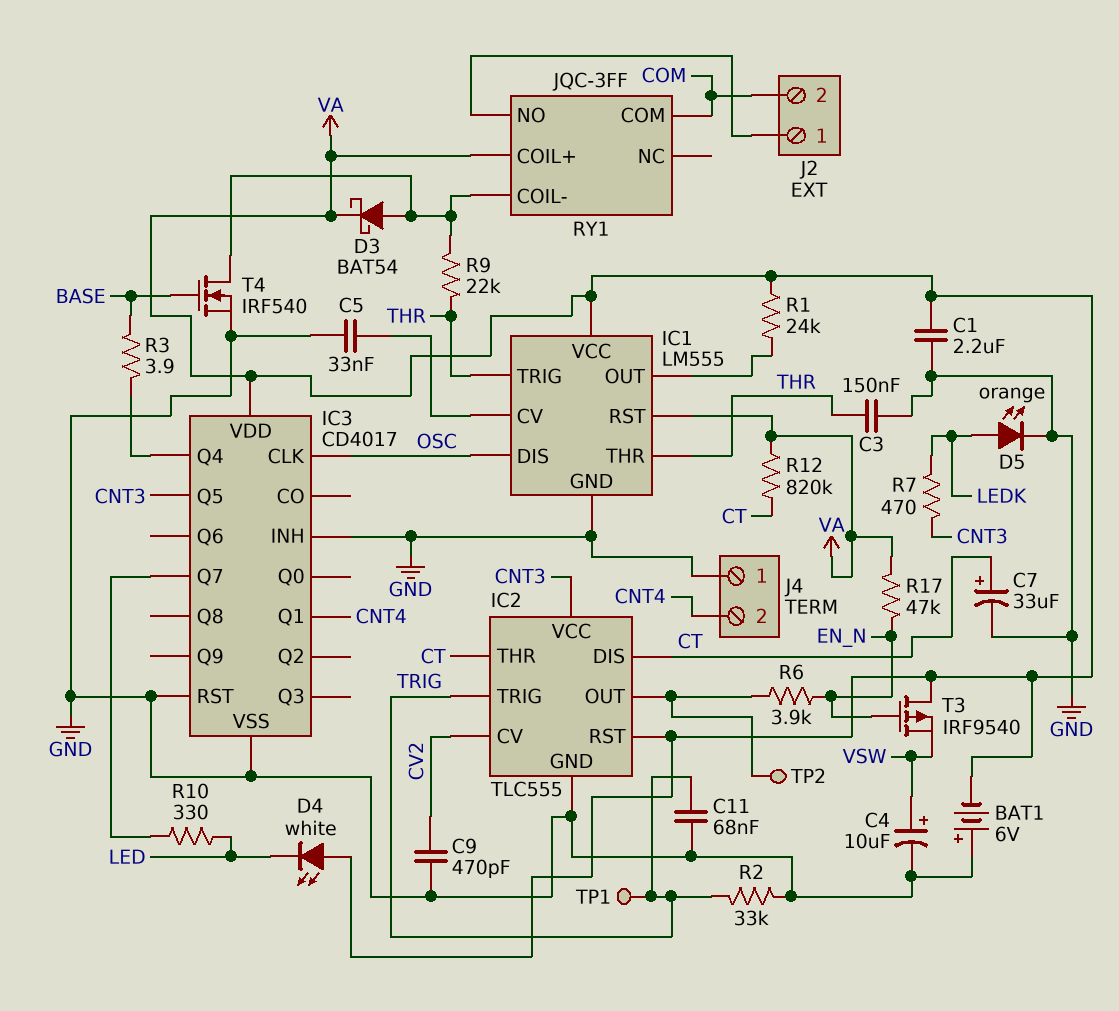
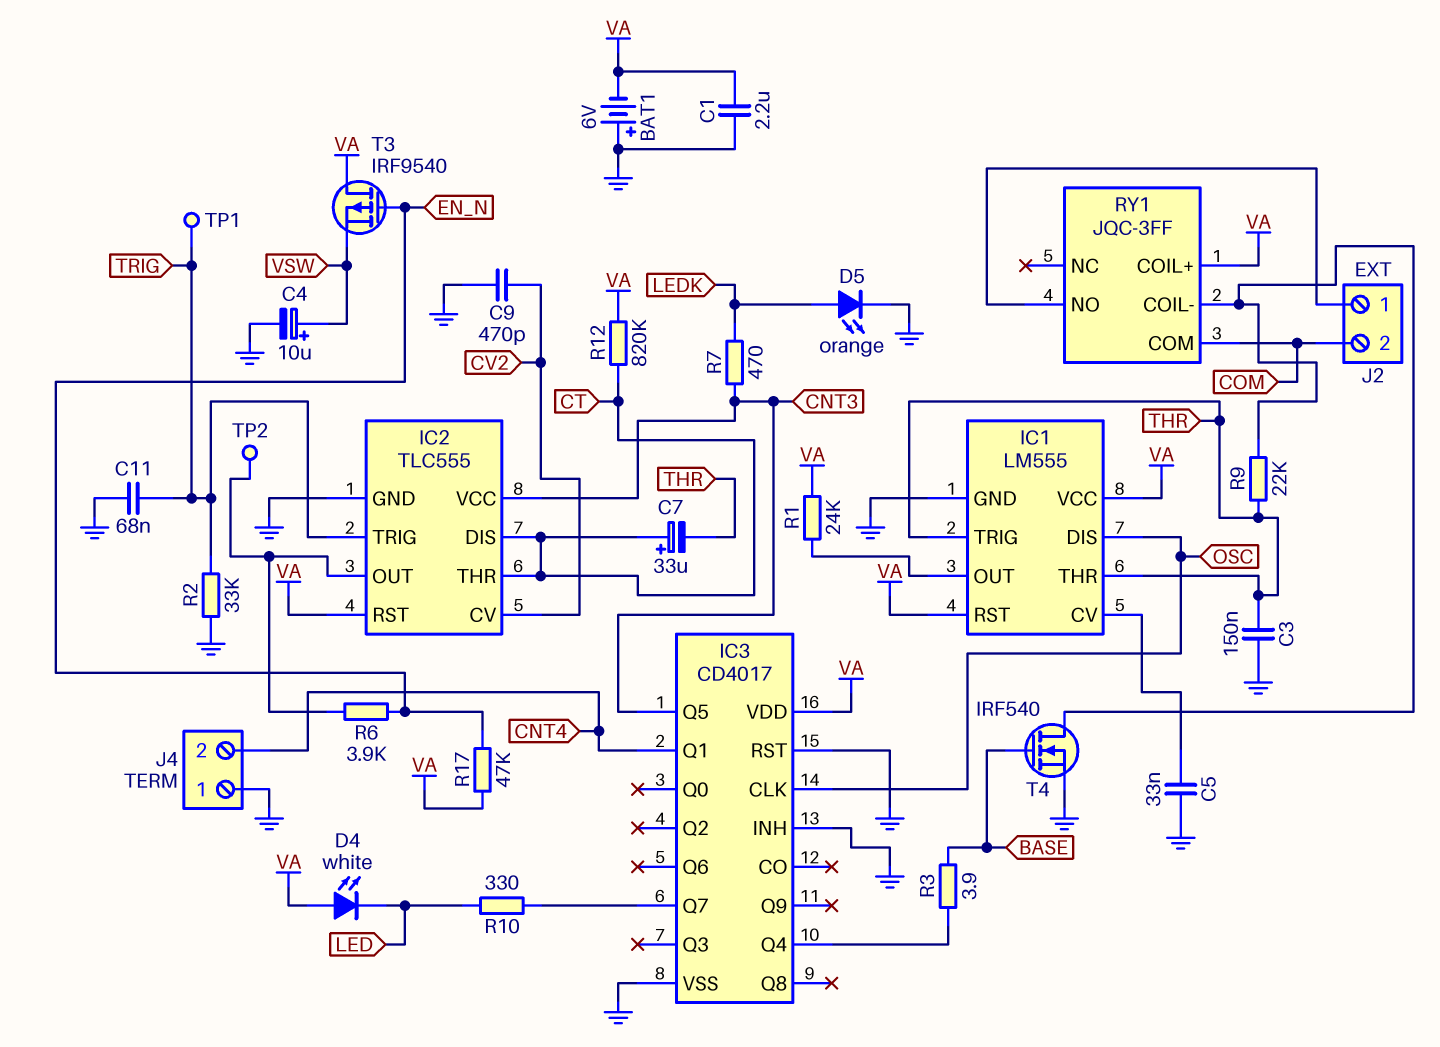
C7: 33uF (plus CT, minus GND) -> 33uF (plus CT, minus THR)
D3: schottky BAT54 (A RY1/COIL-, K VA) -> none

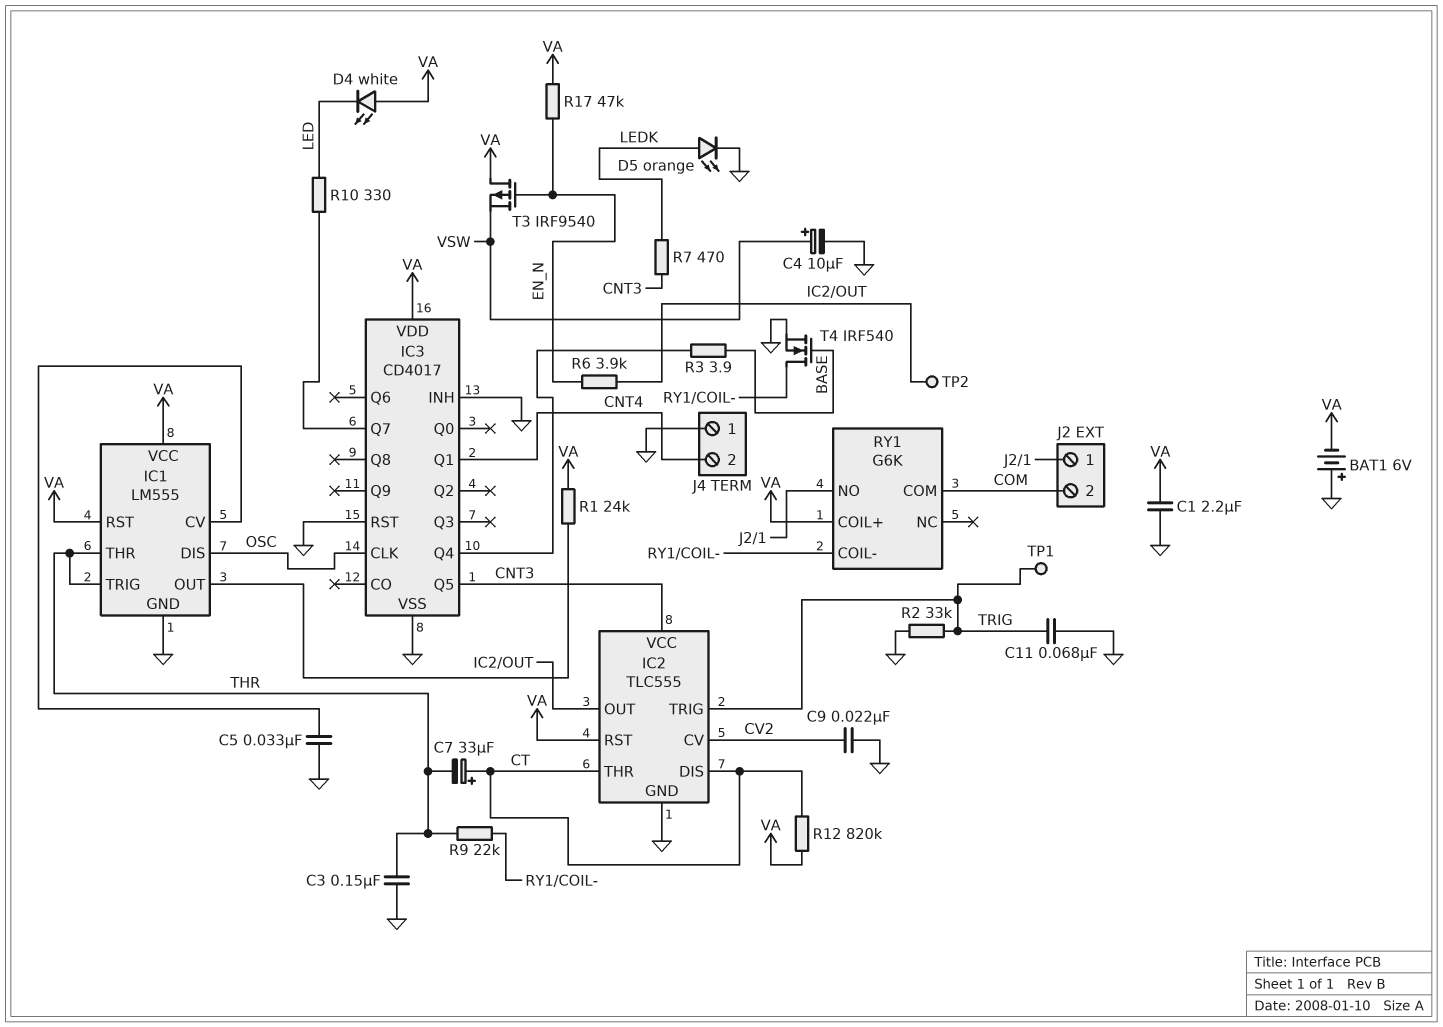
C9: 470pF (CV2, GND) -> 22nF (CV2, GND)
RY1: JQC-3FF -> G6K

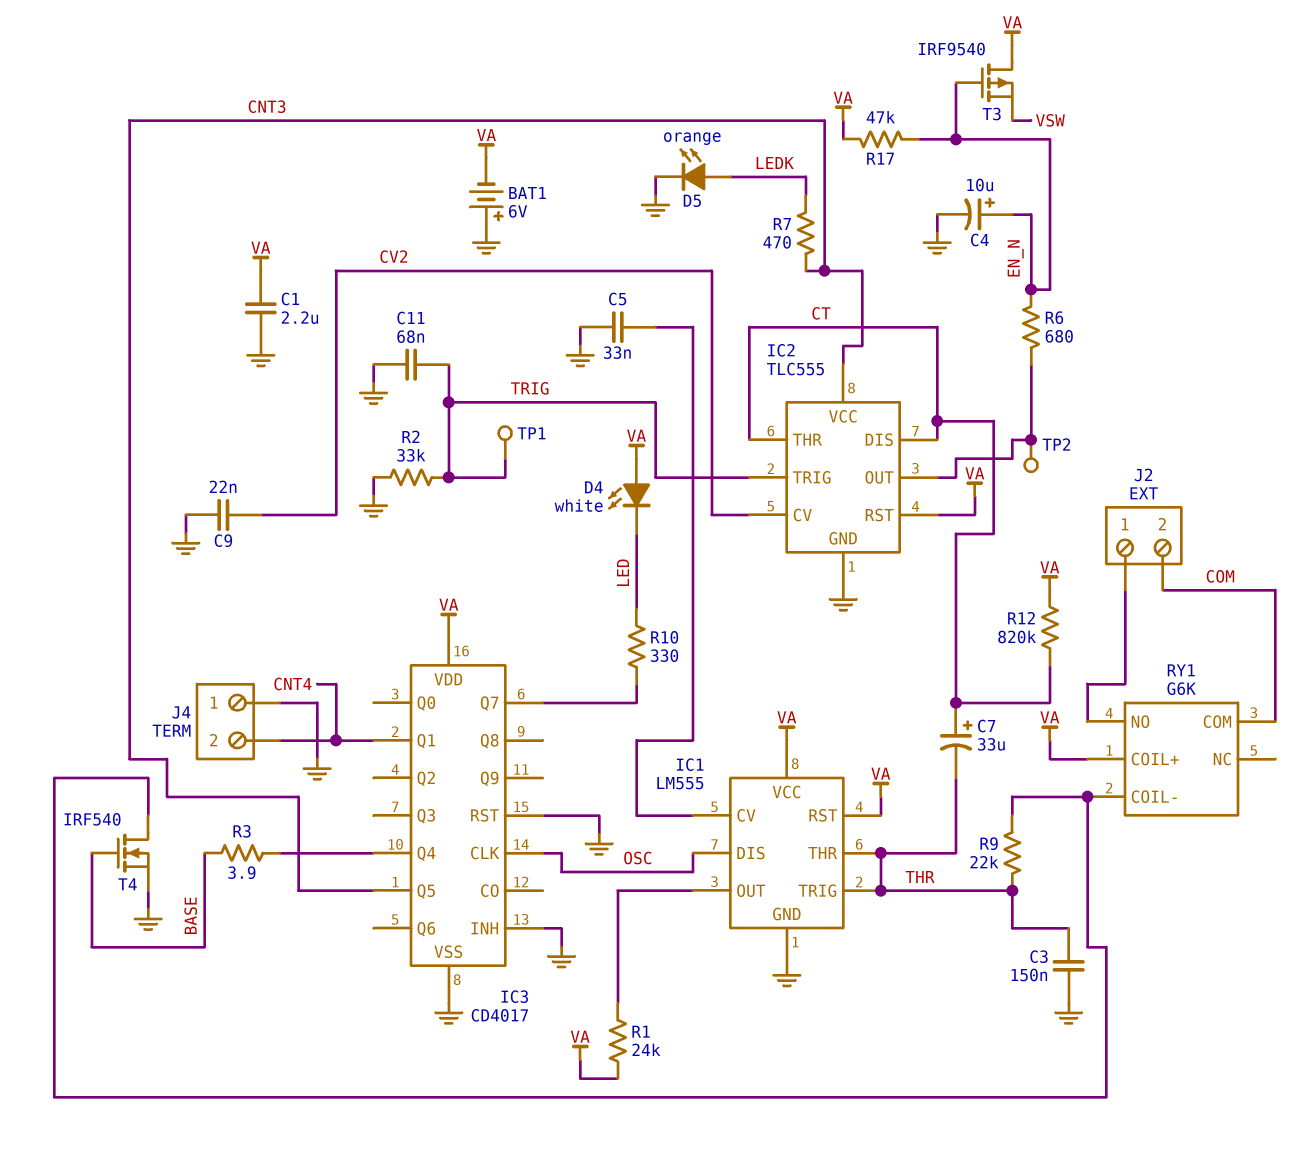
C4: 10uF (plus VSW, minus GND) -> 10uF (plus EN_N, minus GND)
R6: 3.9k (EN_N, IC2/OUT) -> 680 (EN_N, IC2/OUT)

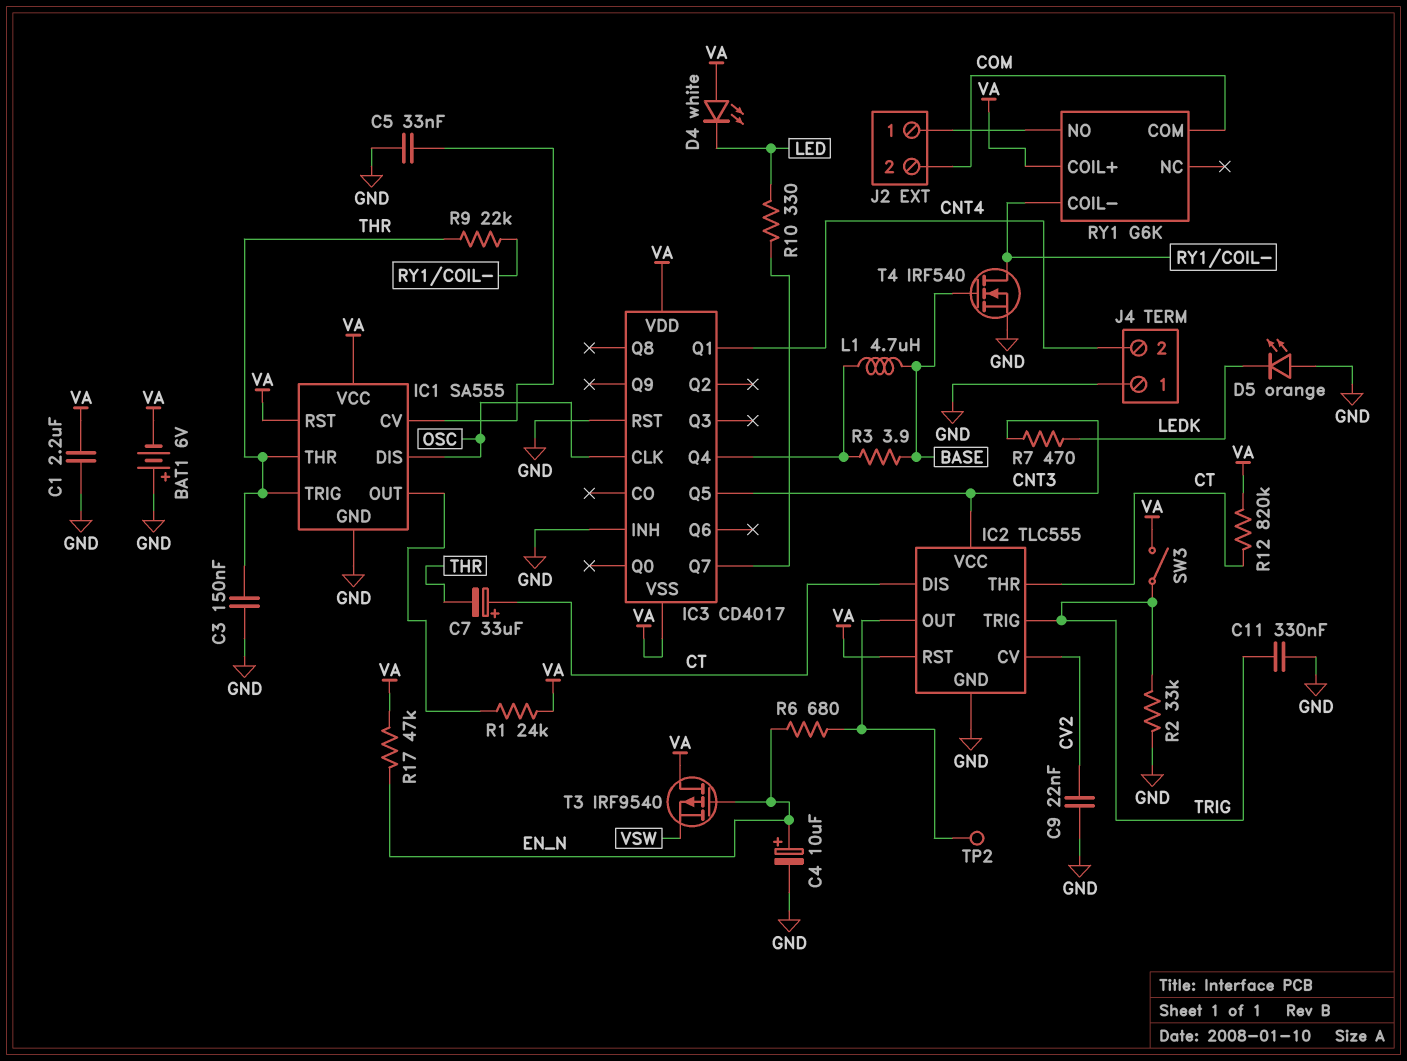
C11: 68nF (GND, TRIG) -> 330nF (GND, TRIG)
D5: LED orange (A LEDK, K GND) -> LED orange (A GND, K LEDK)
IC1: LM555 -> SA555
IC3 pin VSS: GND -> VA
L1: none -> 4.7uH (BASE, IC3/Q4)
SW3: none -> switch (TRIG, VA)
TP1: test point (TRIG) -> none

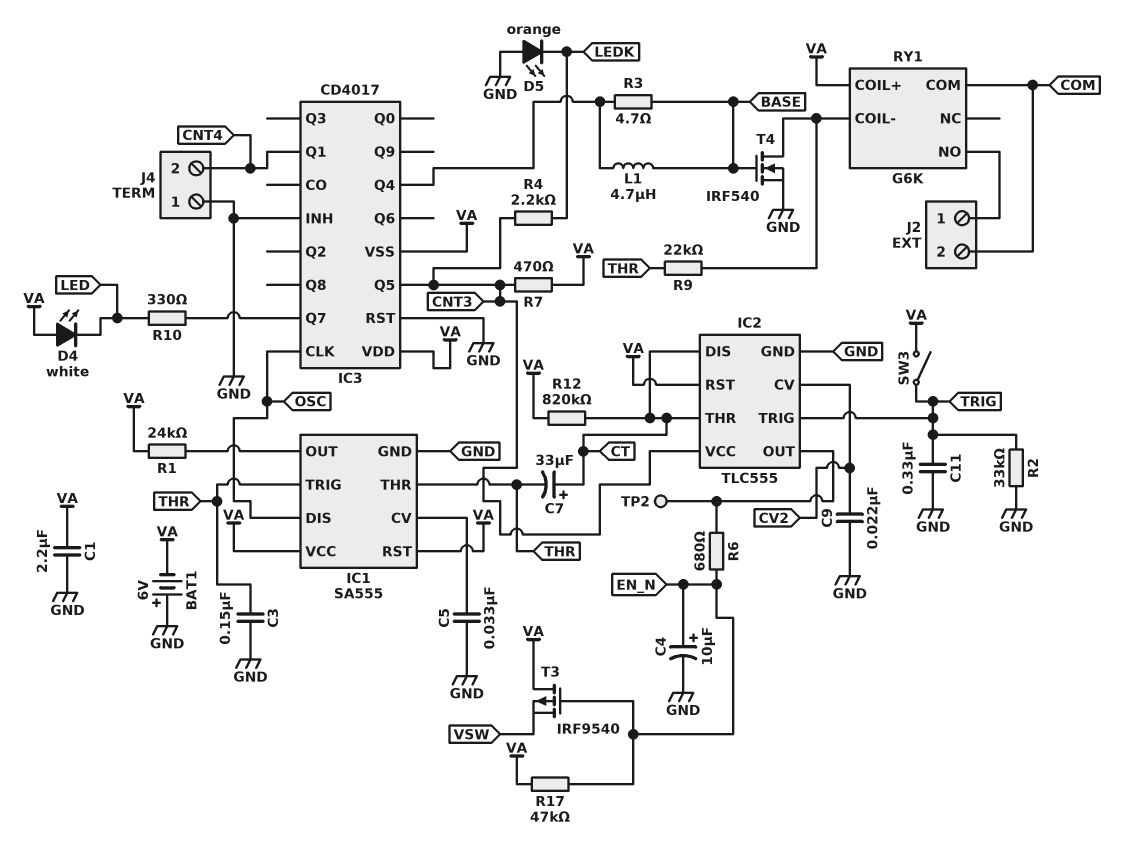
R3: 3.9 (BASE, IC3/Q4) -> 4.7 (BASE, IC3/Q4)
R4: none -> 2.2k (CNT3, LEDK)
R7: 470 (CNT3, LEDK) -> 470 (CNT3, VA)

